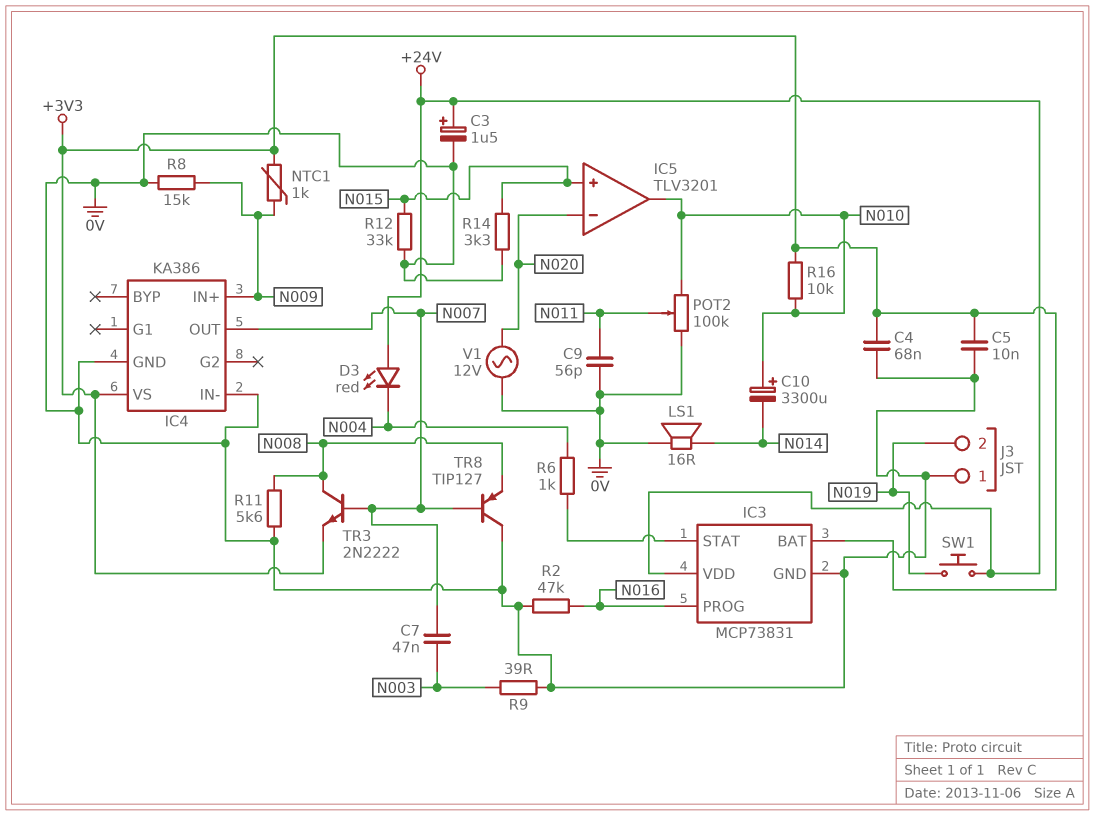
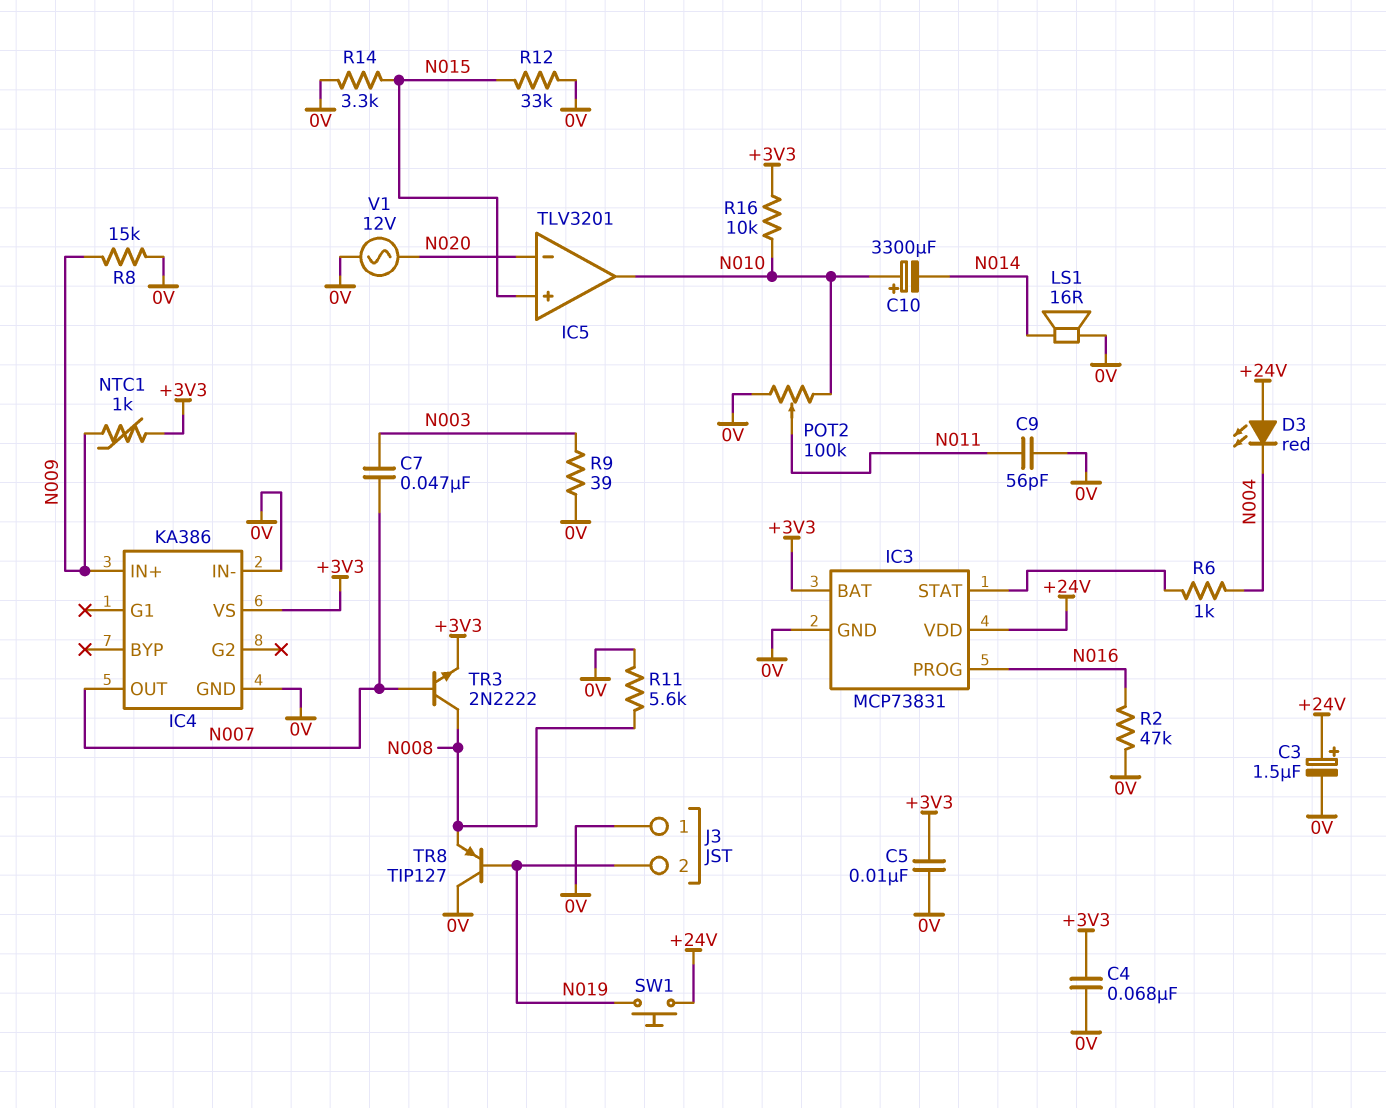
TR8: PNP TIP127 (B N007, C 0V, E N008) -> PNP TIP127 (B N019, C 0V, E N008)

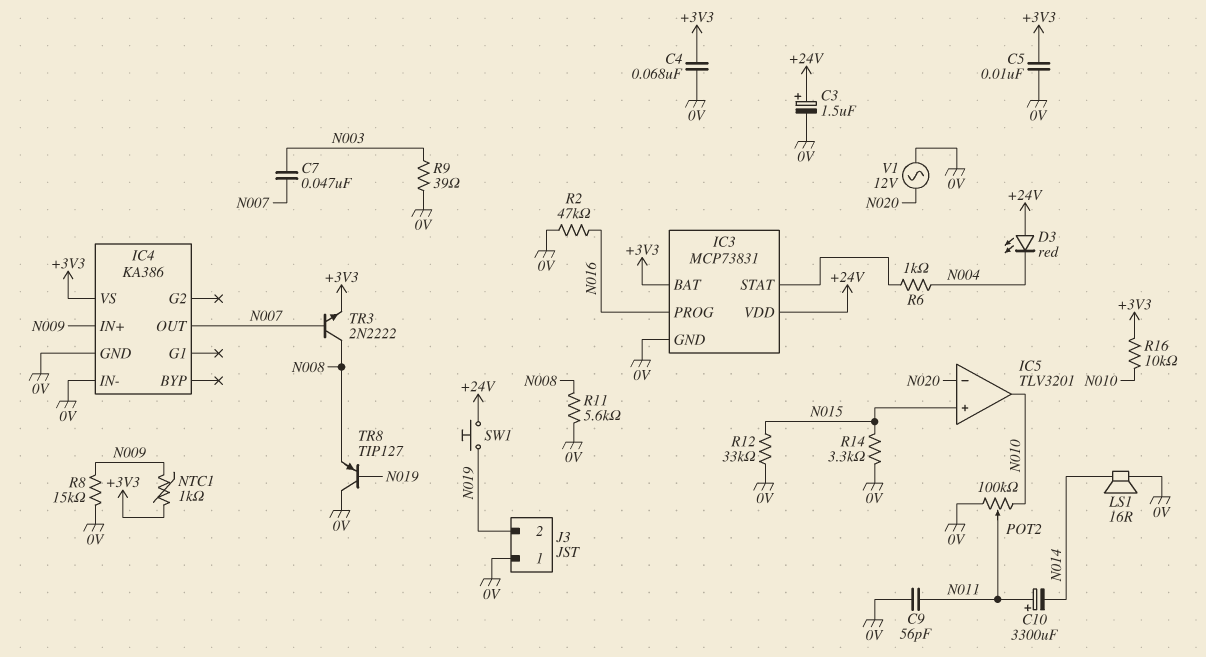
C10: 3300uF (plus N010, minus N014) -> 3300uF (plus N011, minus N014)

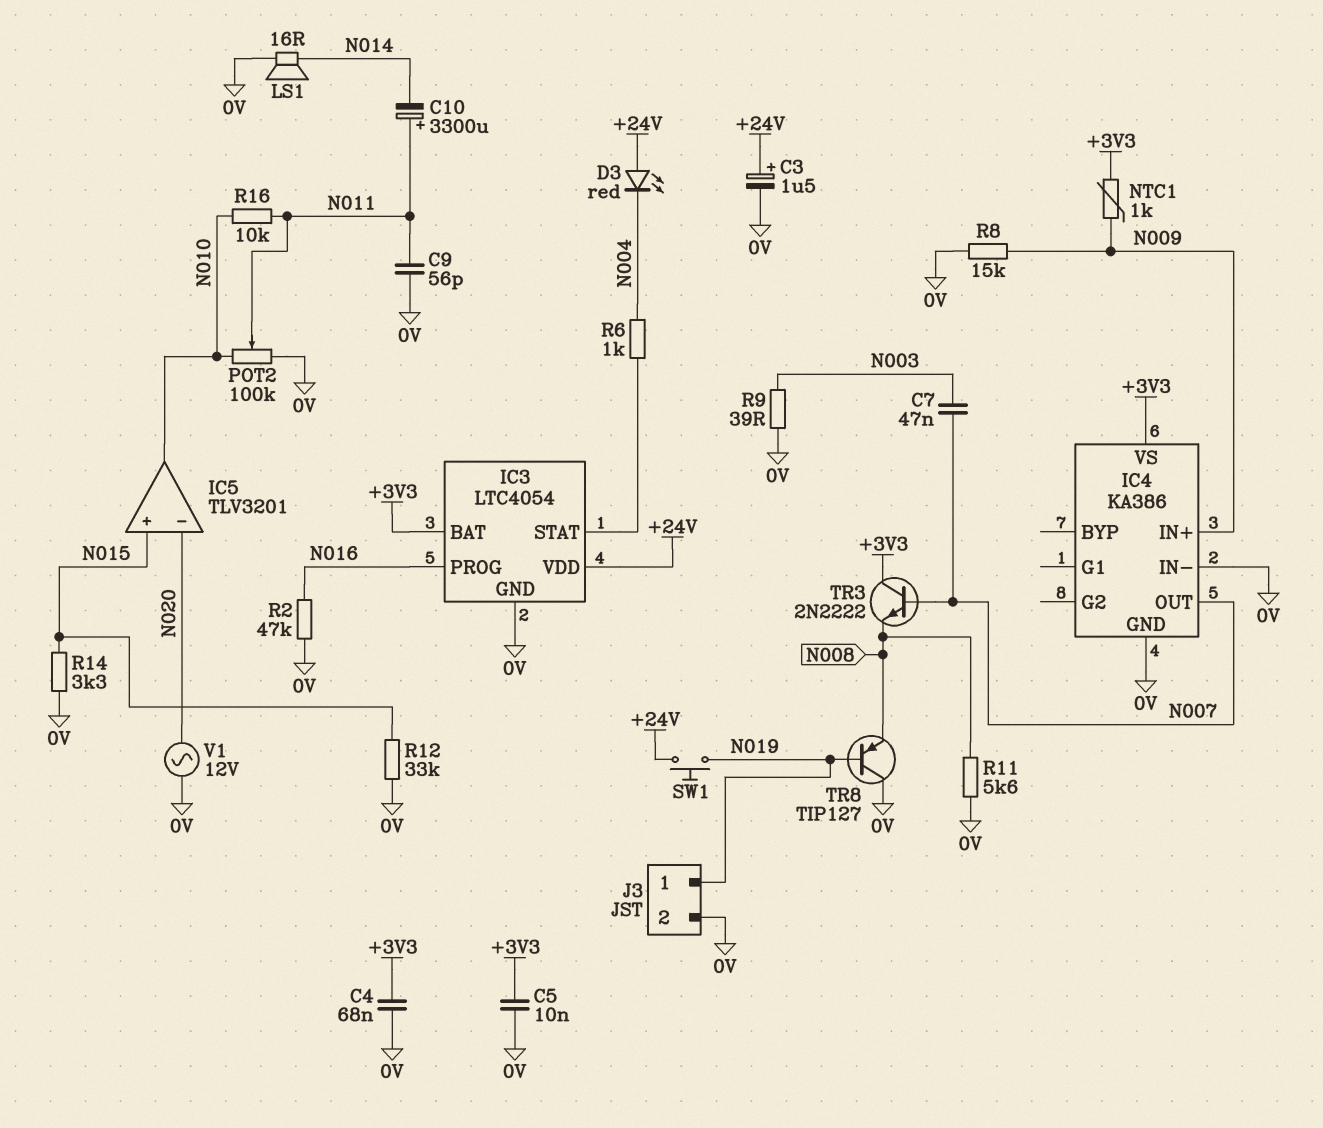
IC3: MCP73831 -> LTC4054
J3 pin 1: 0V -> N019
J3 pin 2: N019 -> 0V
R16: 10k (+3V3, N010) -> 10k (N010, N011)
TR3: NPN 2N2222 (B N007, C N008, E +3V3) -> NPN 2N2222 (B N007, C +3V3, E N008)

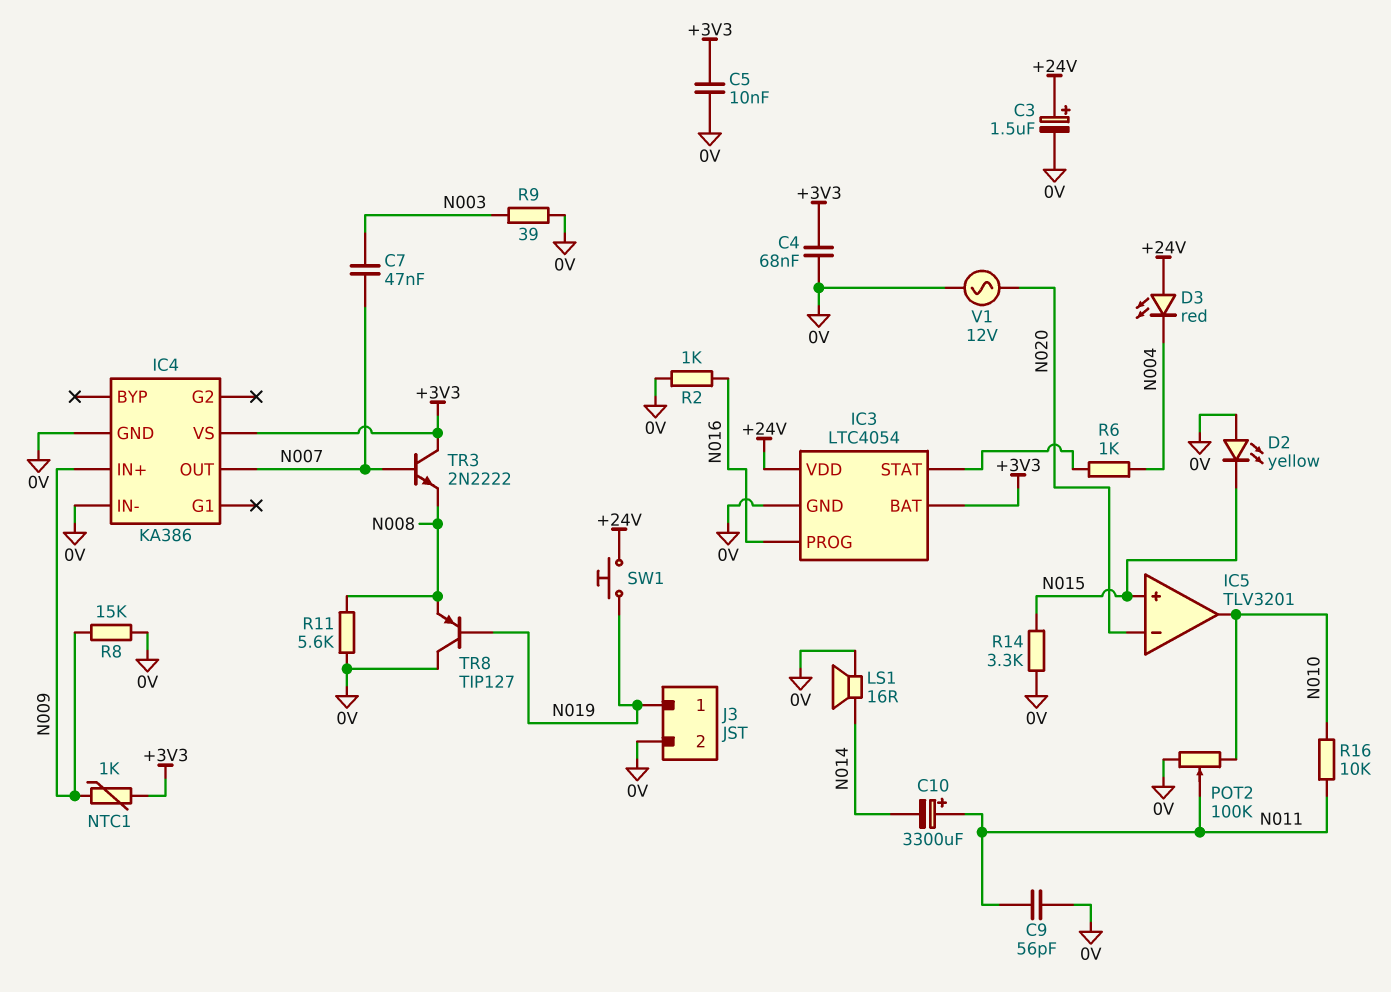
D2: none -> LED yellow (A 0V, K N015)
R2: 47k (0V, N016) -> 1k (0V, N016)
R12: 33k (0V, N015) -> none

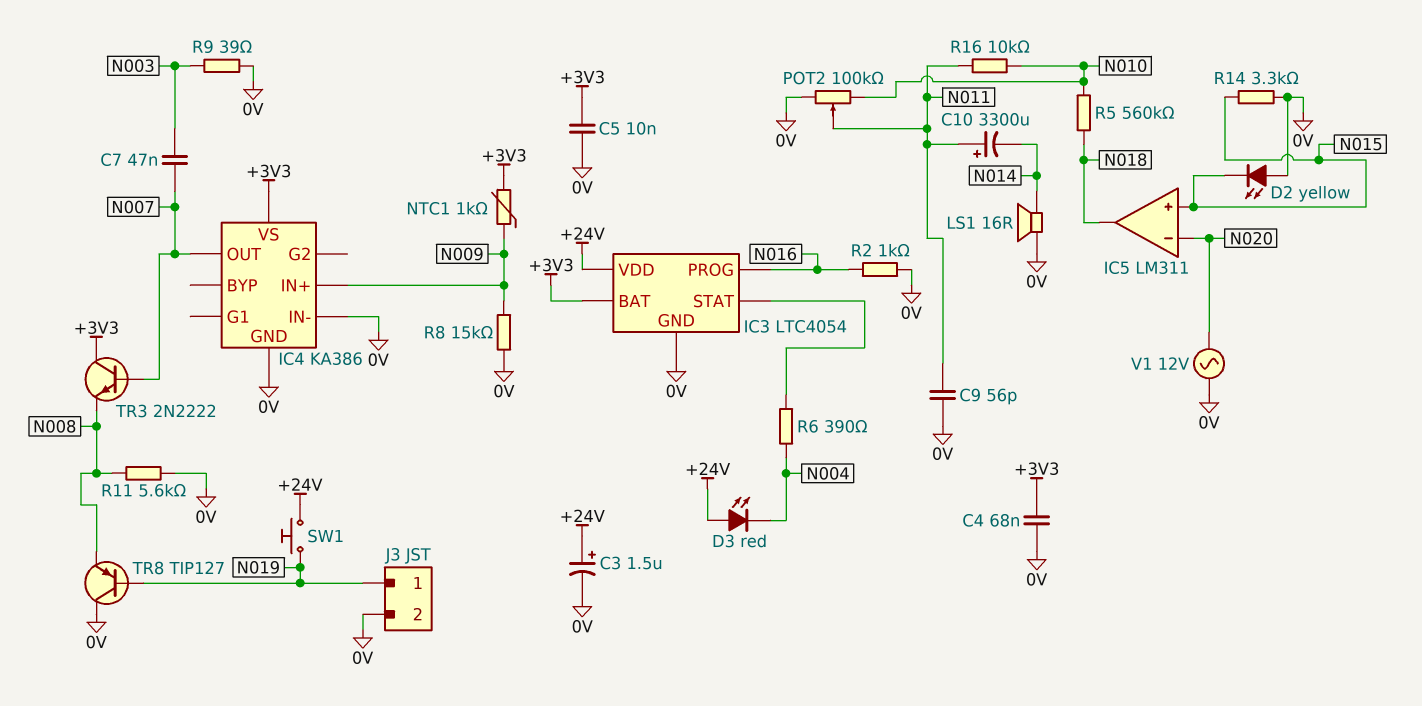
IC5: TLV3201 -> LM311
IC5 pin out: N010 -> N018
R5: none -> 560k (N010, N018)
R6: 1k (IC3/STAT, N004) -> 390 (IC3/STAT, N004)

